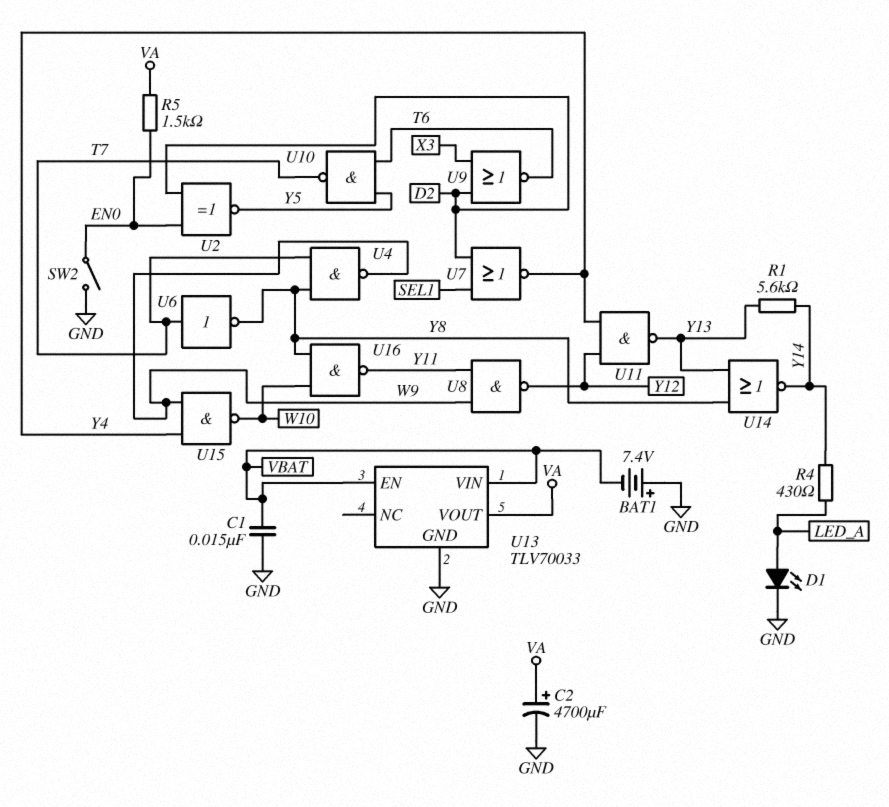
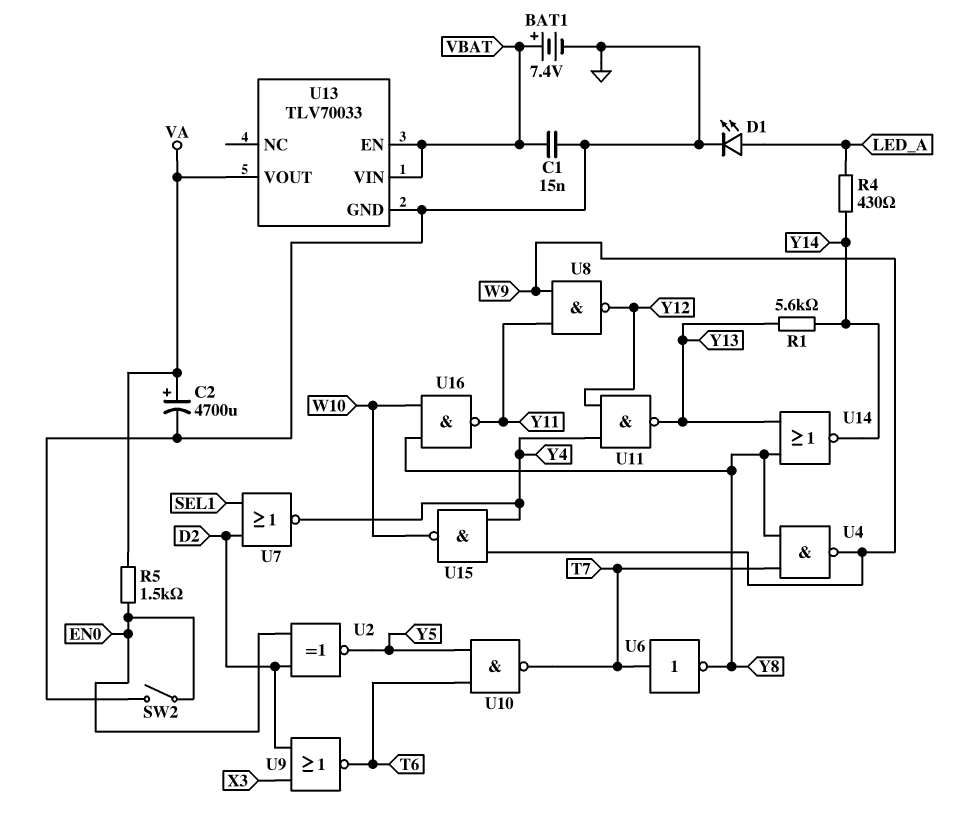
BAT1: 7.4V (plus GND, minus VBAT) -> 7.4V (plus VBAT, minus GND)

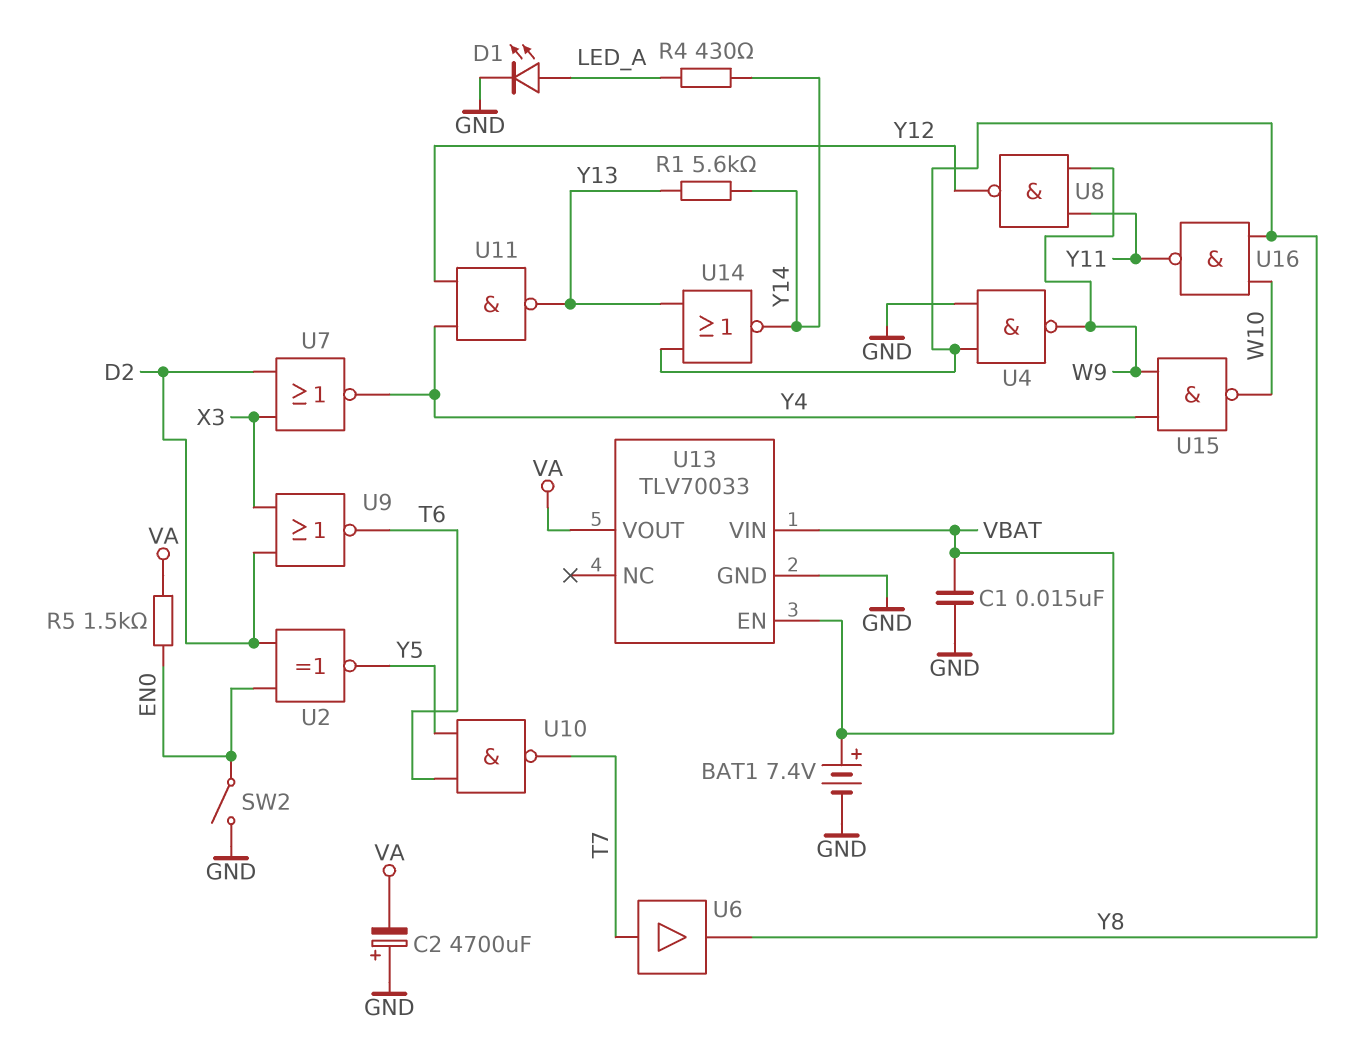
C2: 4700uF (plus VA, minus GND) -> 4700uF (plus GND, minus VA)
U4: NAND (in T7, in Y8, out W9) -> NAND (in GND, in Y8, out W9)
U6: NOT (in T7, out Y8) -> buffer (in T7, out Y8)
U7: NOR (in D2, in SEL1, out Y4) -> NOR (in D2, in X3, out Y4)

